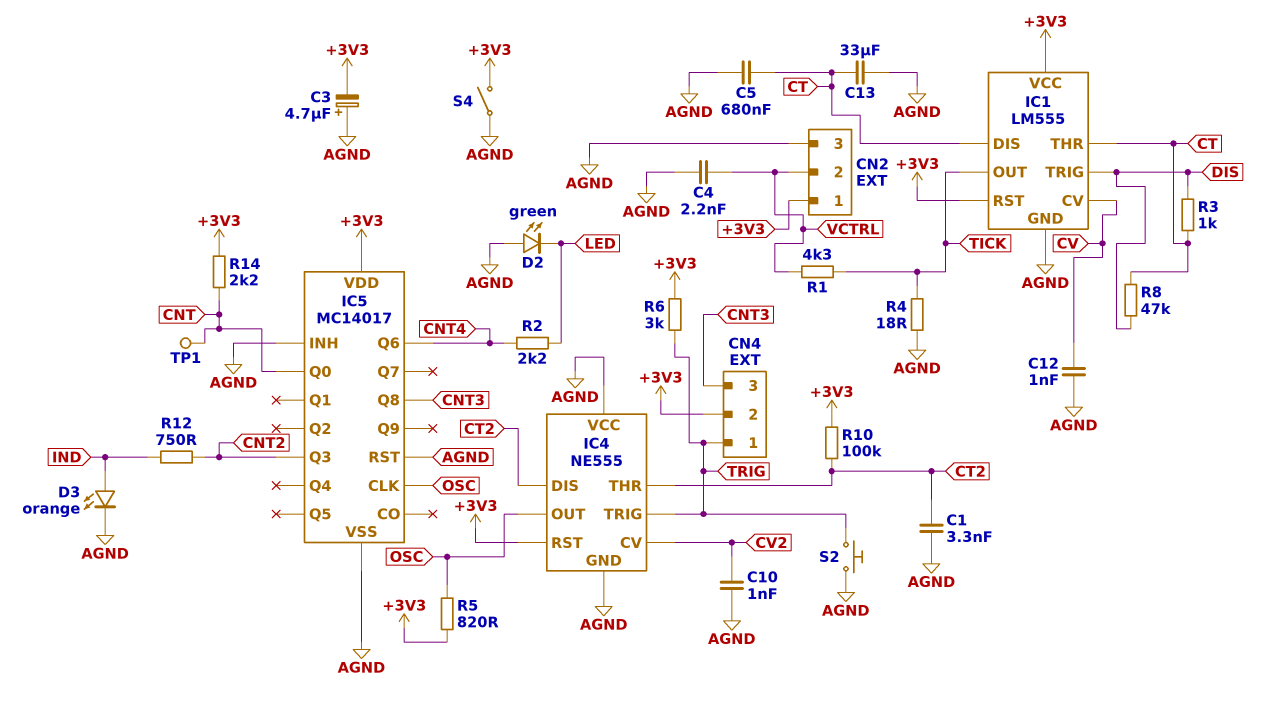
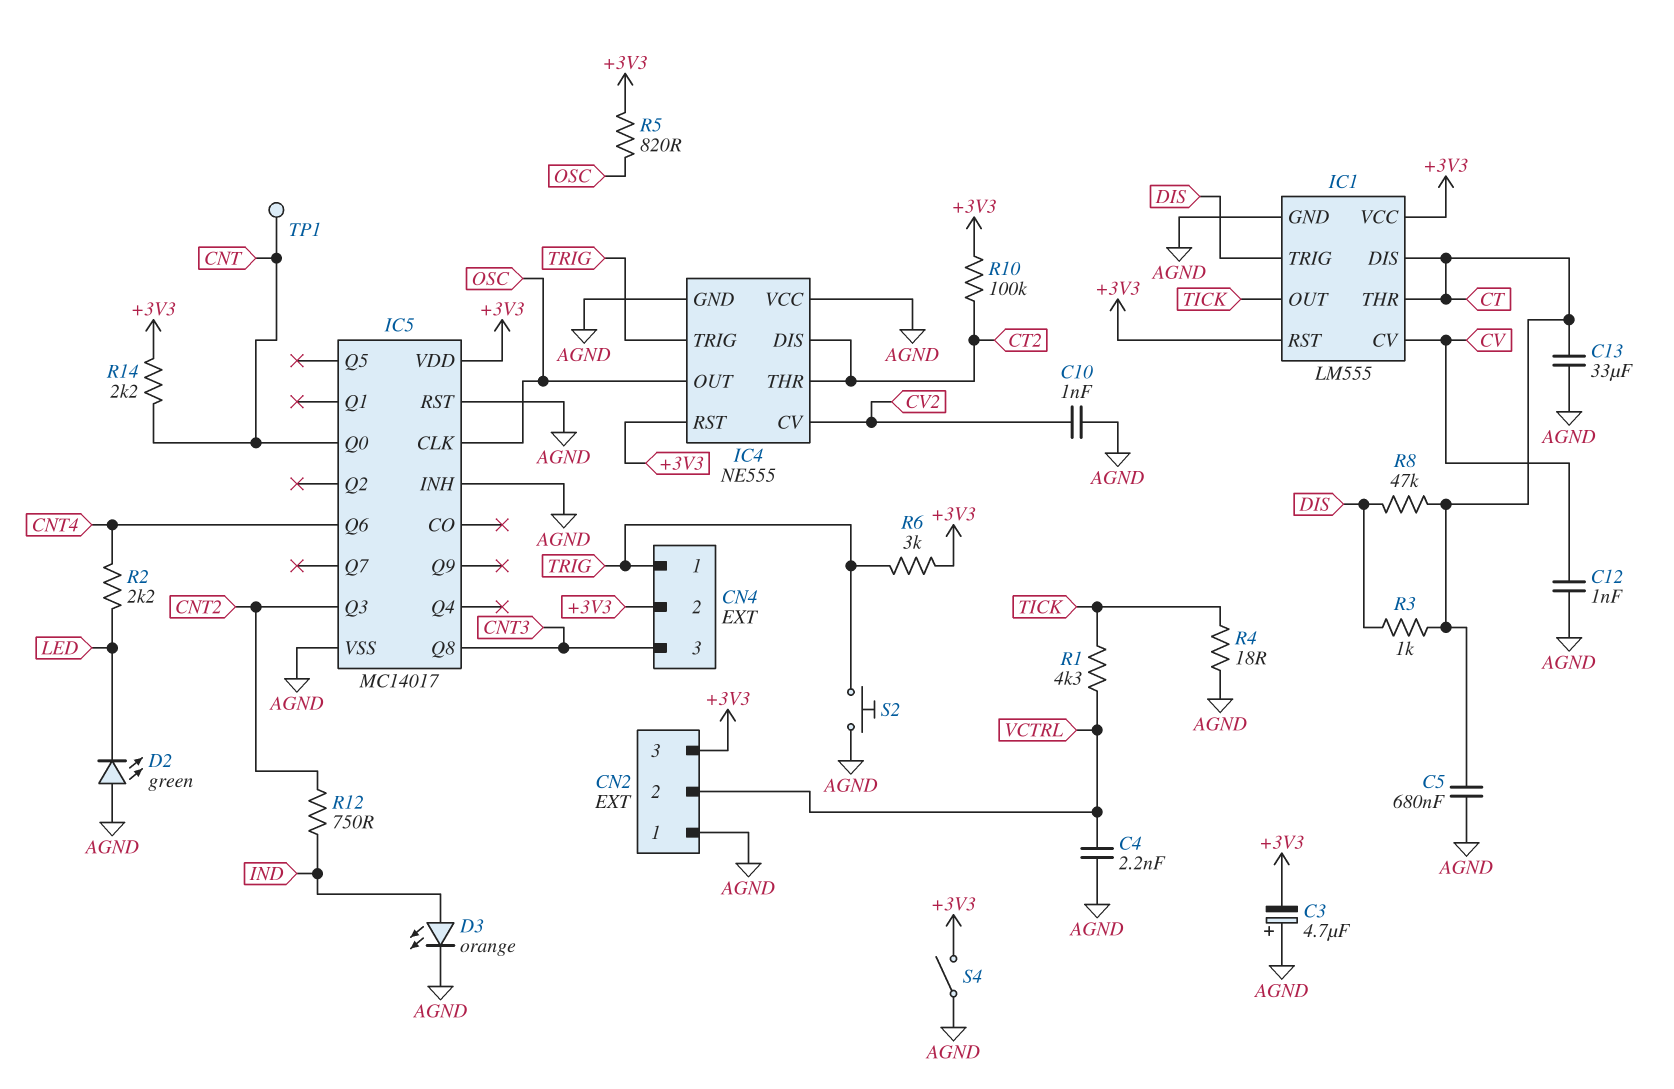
C1: 3.3nF (AGND, CT2) -> none
CN2 pin 1: +3V3 -> AGND
CN2 pin 3: AGND -> +3V3

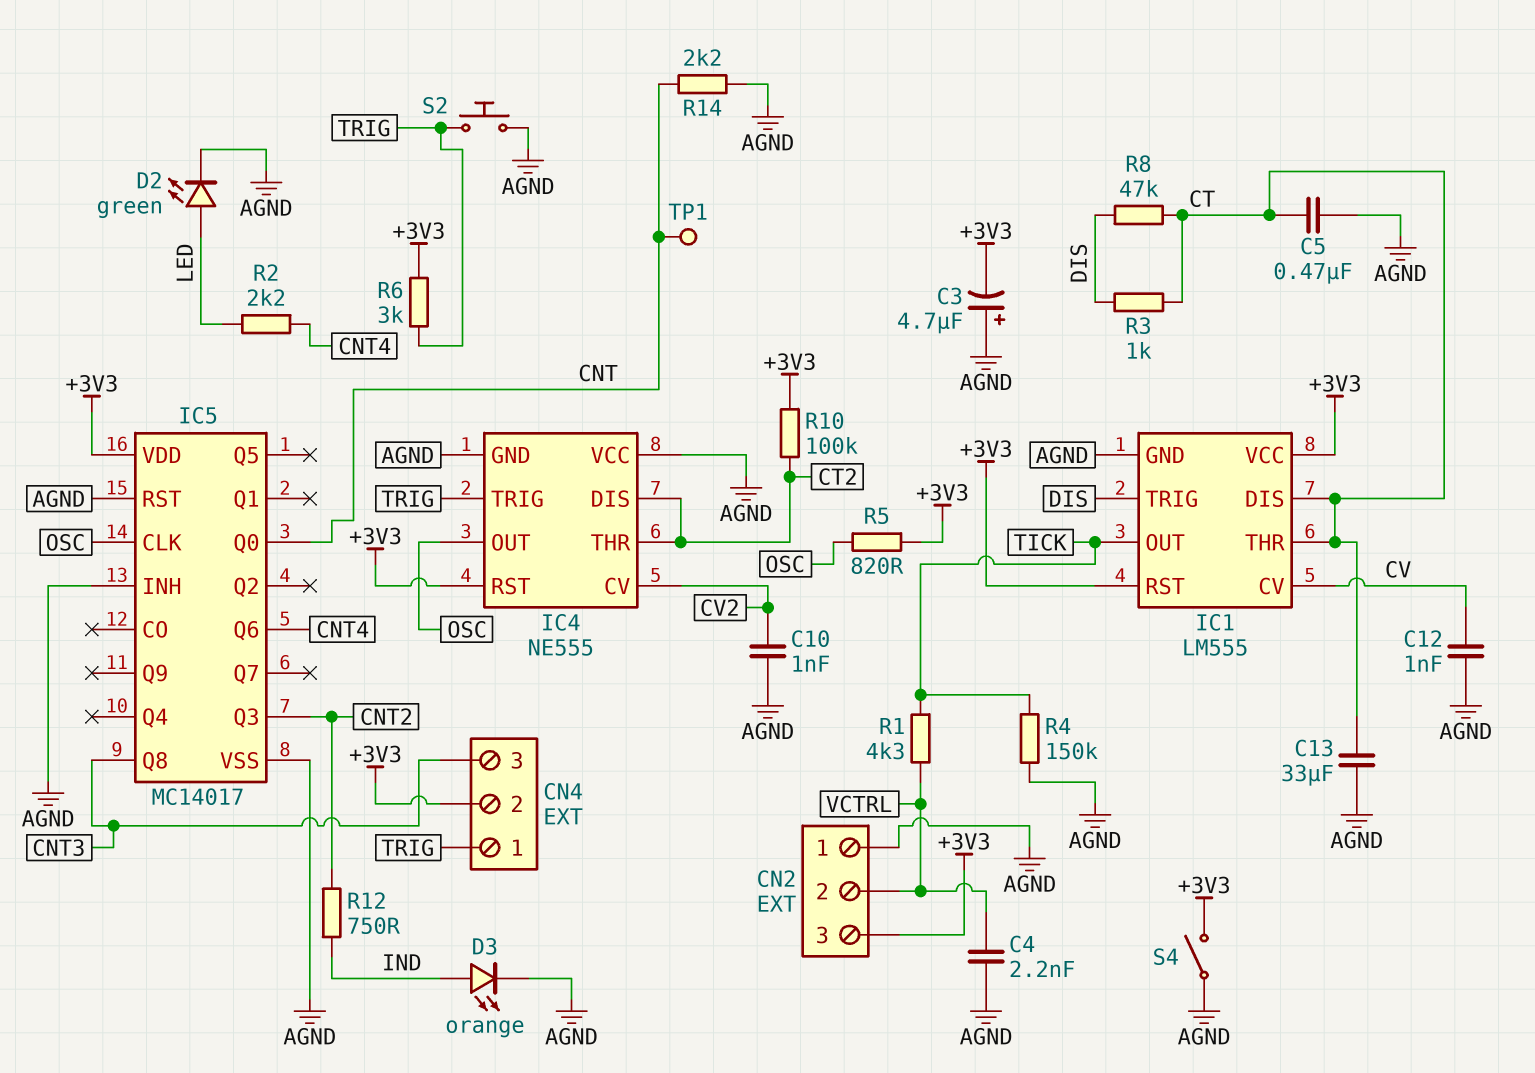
C5: 680nF (AGND, CT) -> 470nF (AGND, CT)
D2: LED green (A AGND, K LED) -> LED green (A LED, K AGND)
R4: 18 (AGND, TICK) -> 150k (AGND, TICK)
R14: 2.2k (+3V3, CNT) -> 2.2k (AGND, CNT)

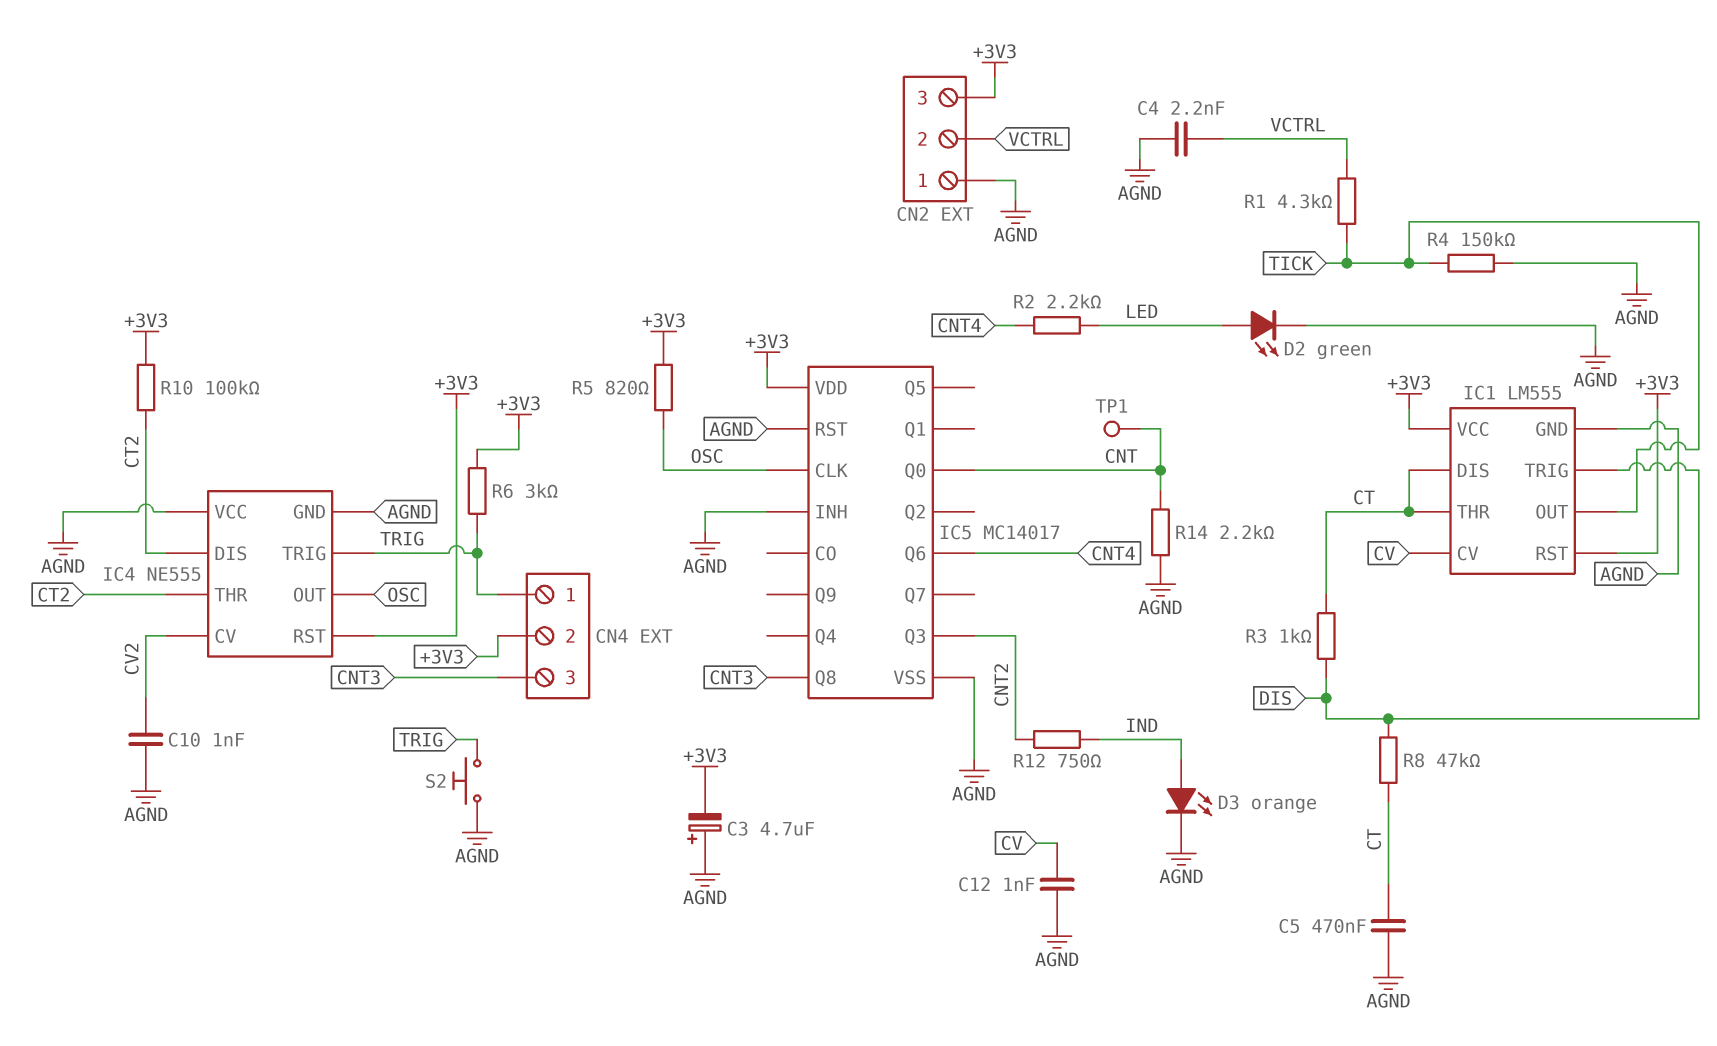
C13: 33uF (AGND, CT) -> none
S4: switch (+3V3, AGND) -> none

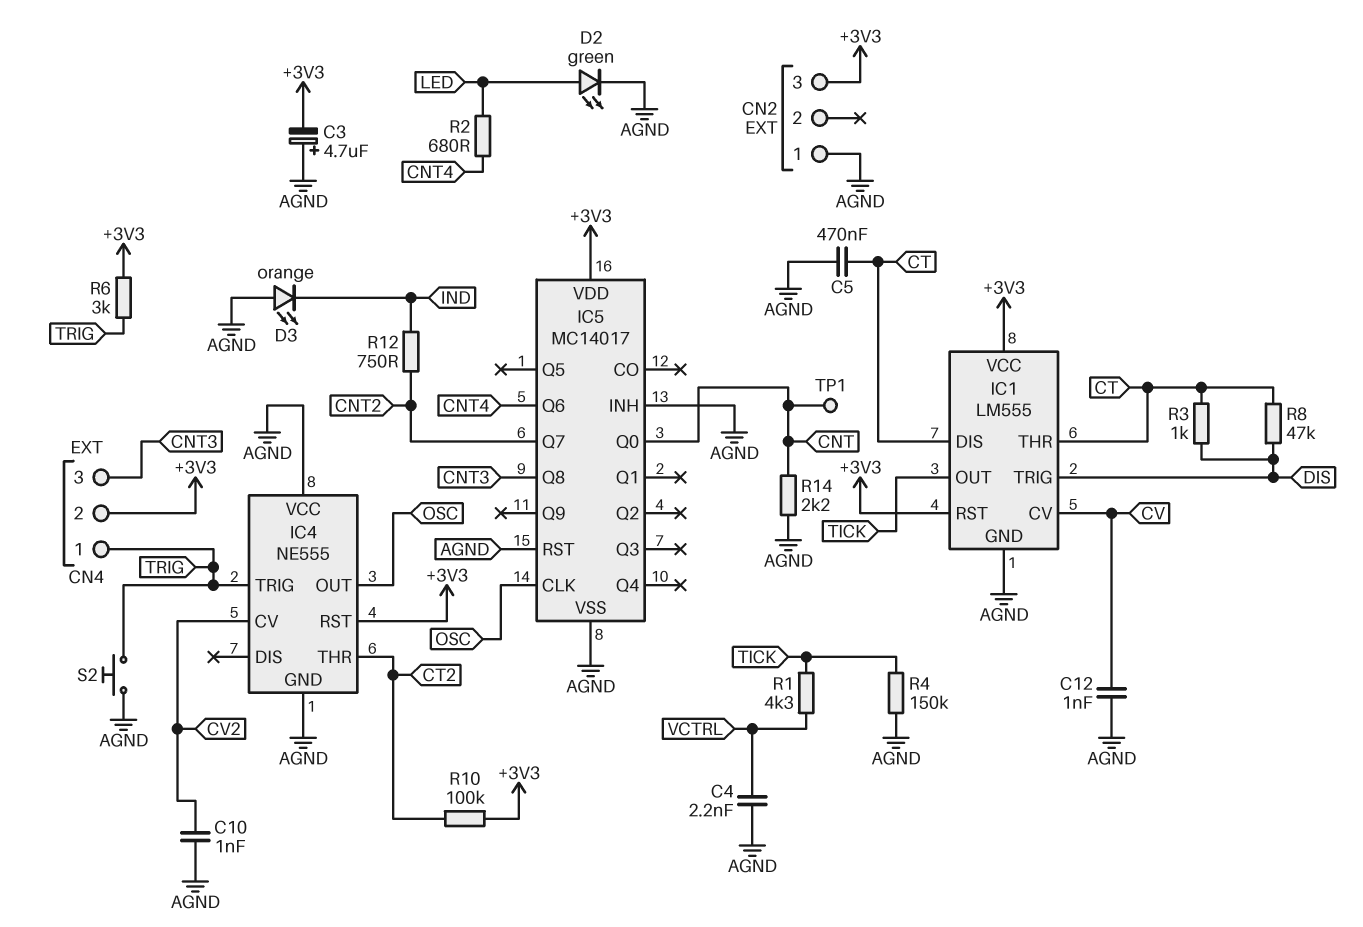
CN2 pin 2: VCTRL -> none
D3: LED orange (A IND, K AGND) -> LED orange (A AGND, K IND)
IC4 pin DIS: CT2 -> none
IC5 pin Q3: CNT2 -> none
IC5 pin Q7: none -> CNT2
R2: 2.2k (CNT4, LED) -> 680 (CNT4, LED)
R5: 820 (+3V3, OSC) -> none

